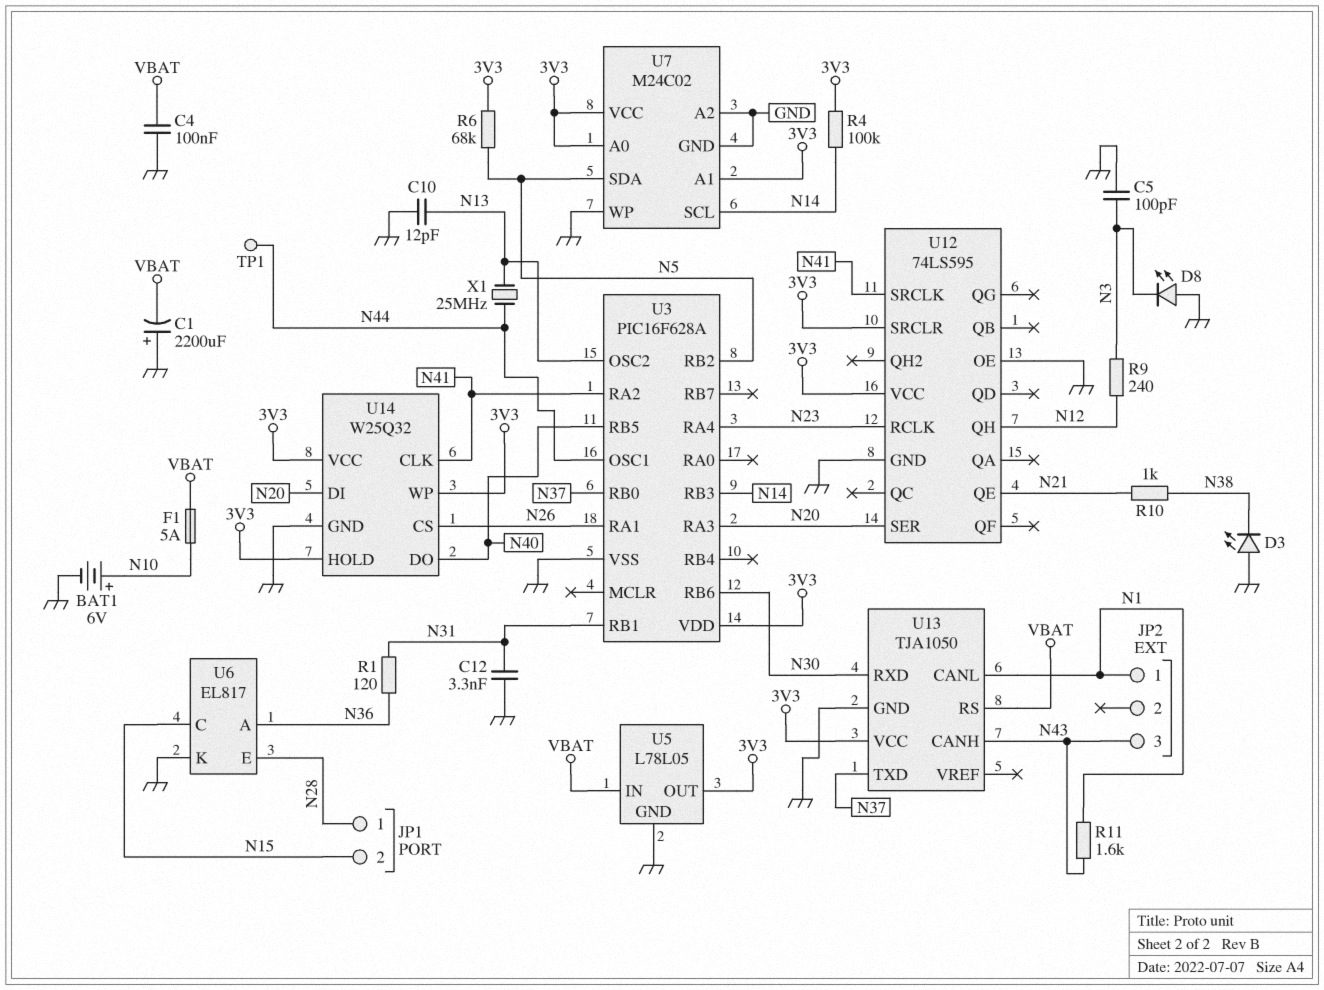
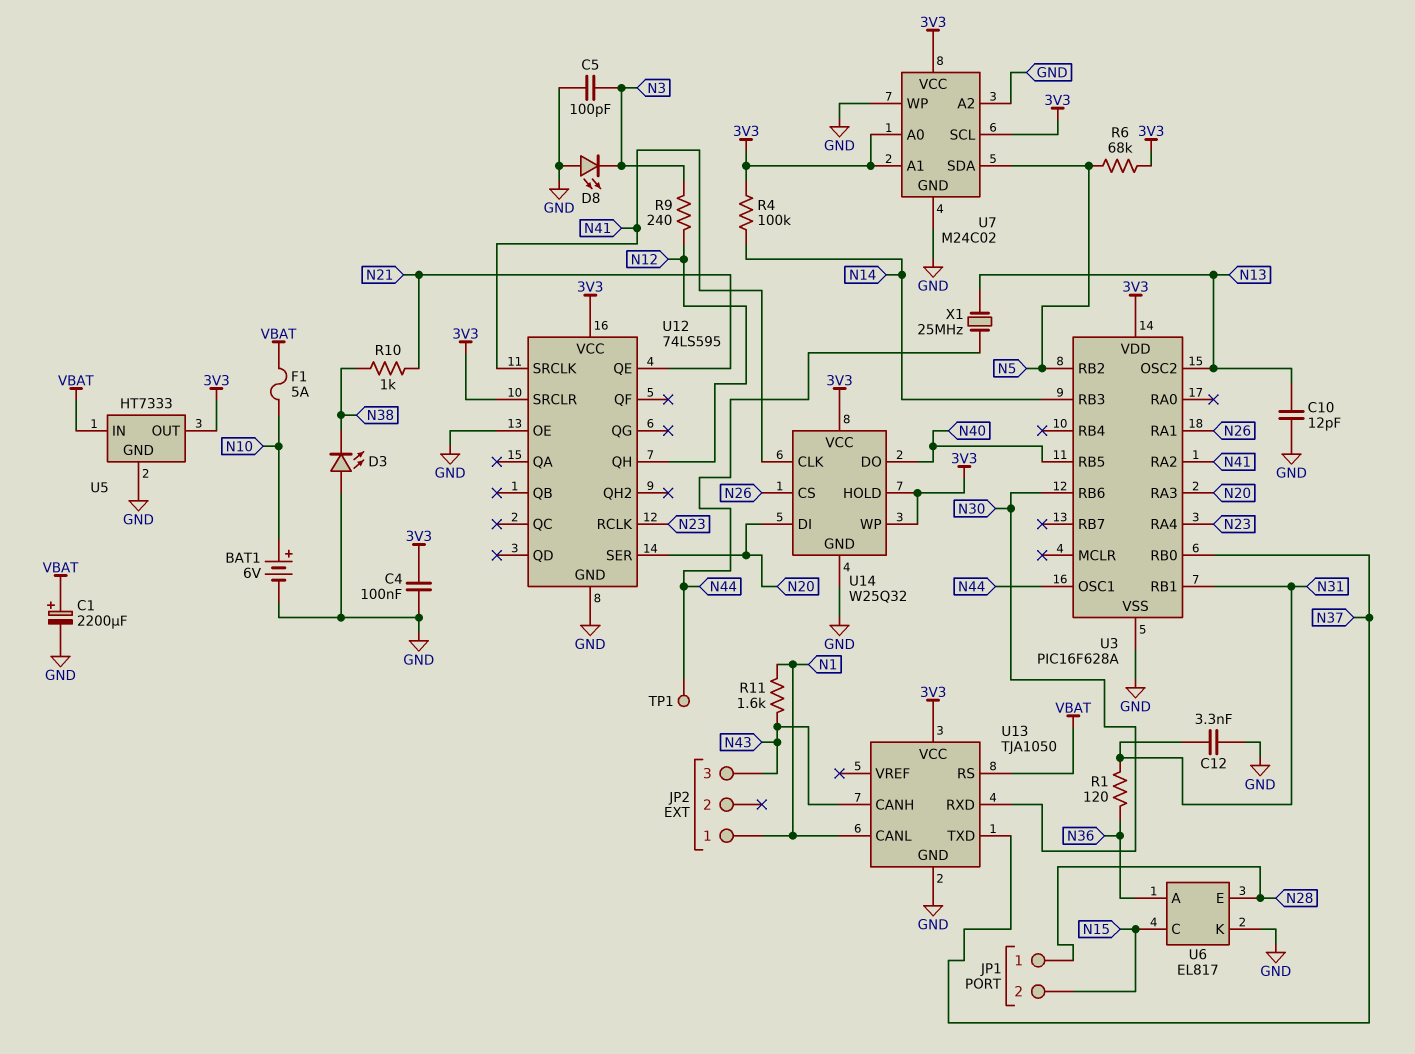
C1: 2200uF (plus GND, minus VBAT) -> 2200uF (plus VBAT, minus GND)
C4: 100nF (GND, VBAT) -> 100nF (3V3, GND)
U5: L78L05 -> HT7333
U7 pin SCL: N14 -> 3V3

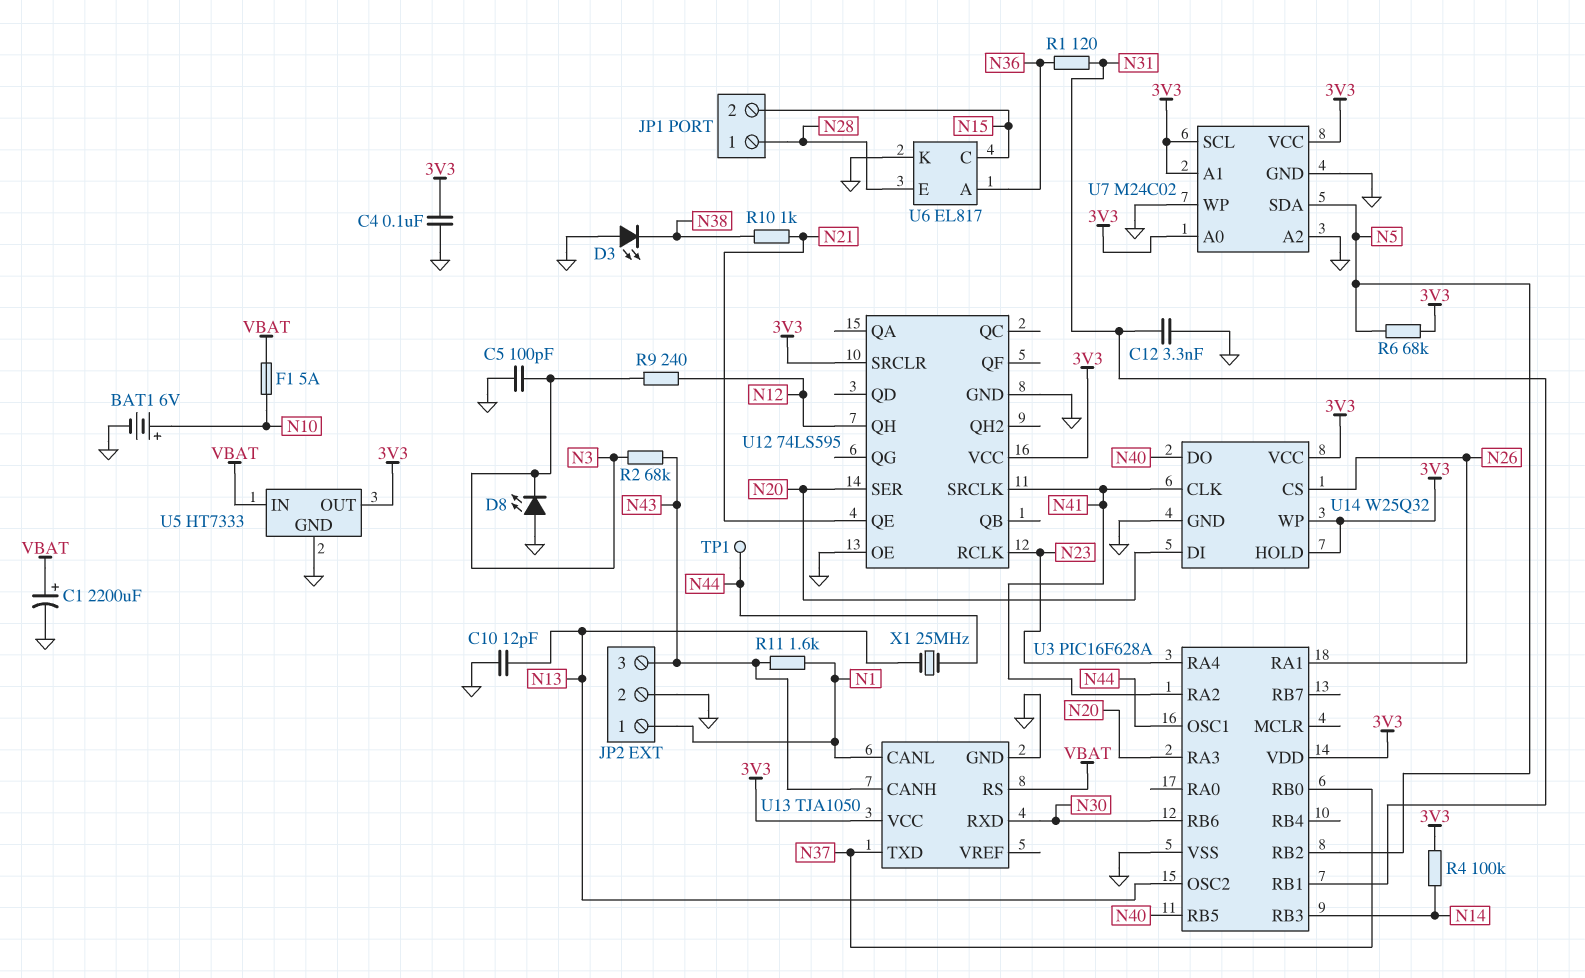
JP2 pin 2: none -> GND
R2: none -> 68k (N3, N43)

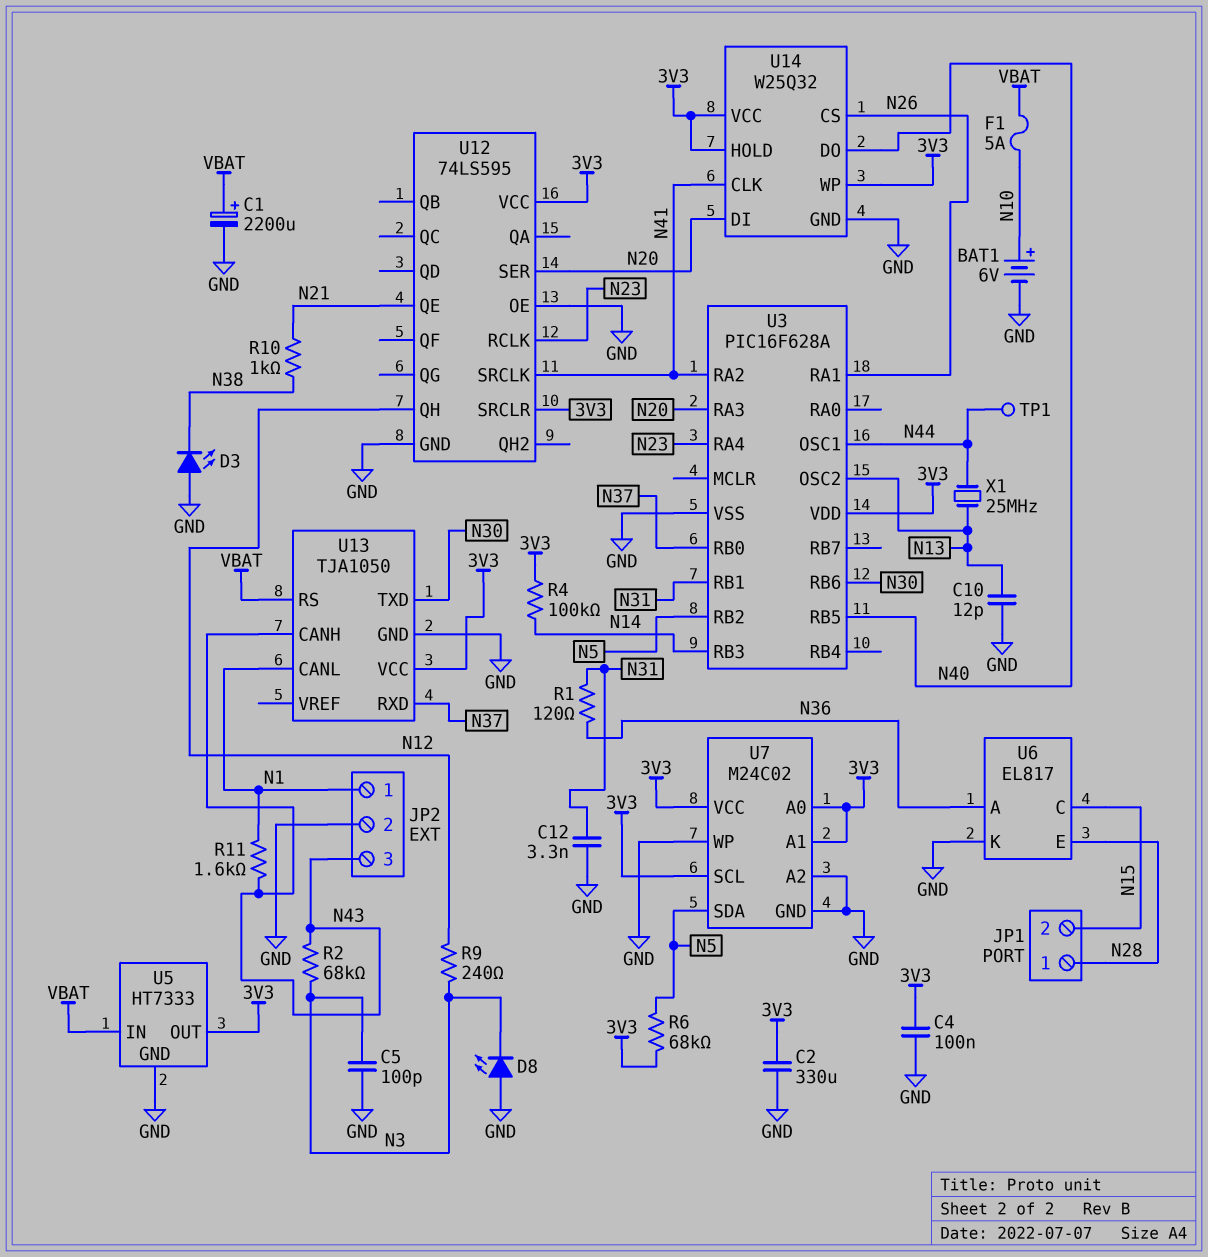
C2: none -> 330uF (3V3, GND)
U13 pin RXD: N30 -> N37
U13 pin TXD: N37 -> N30

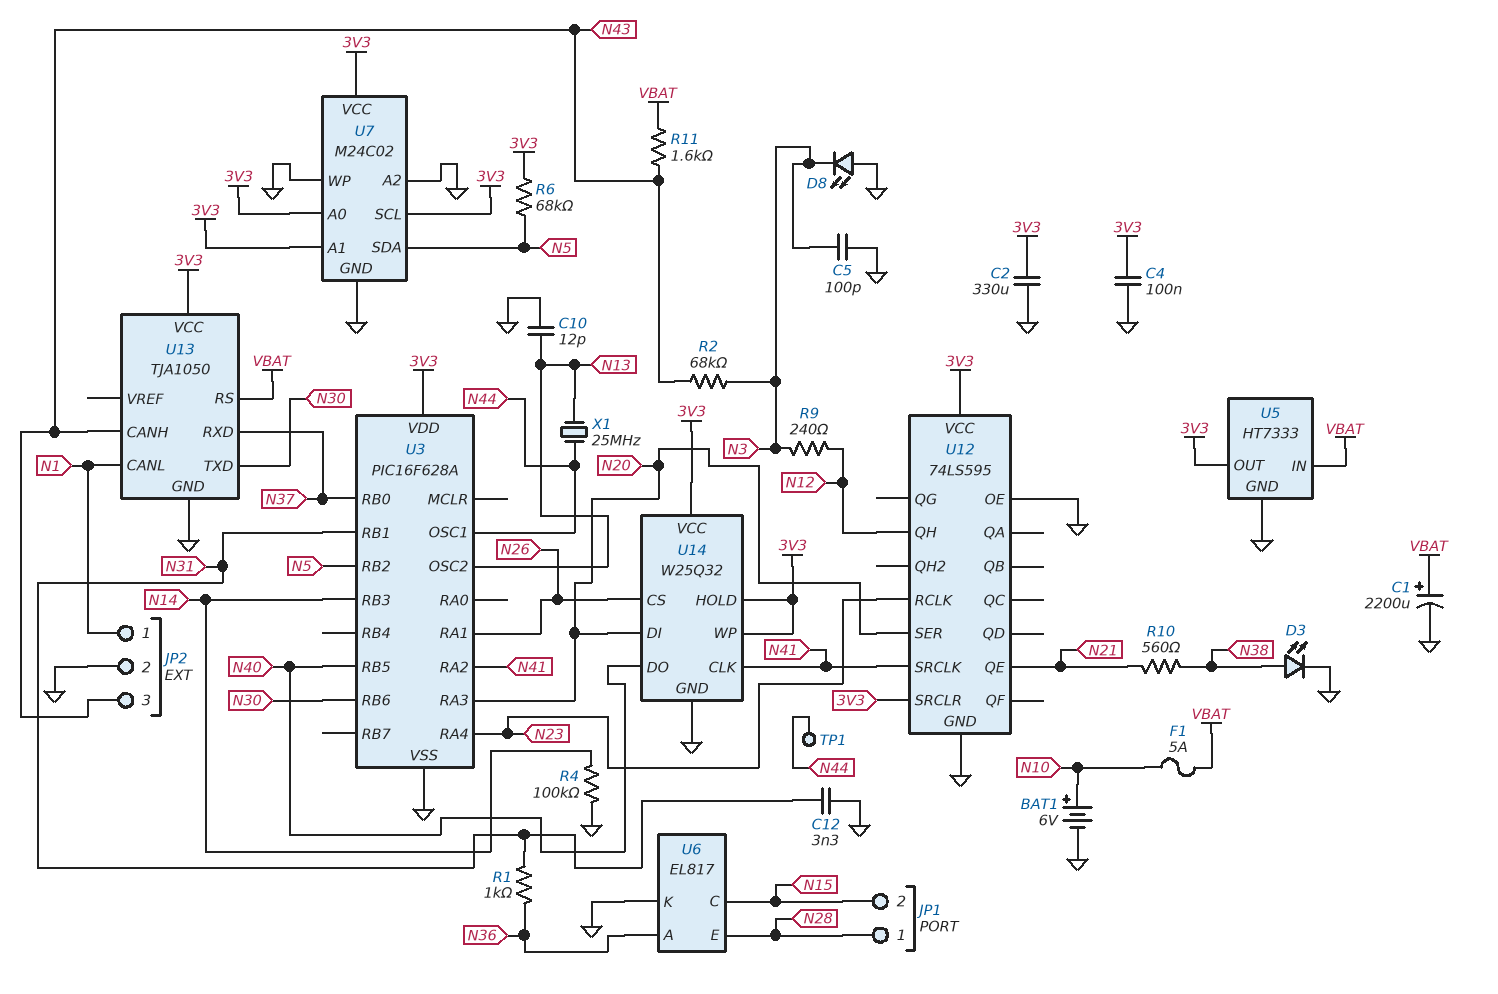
D3: LED (A GND, K N38) -> LED (A N38, K GND)
R1: 120 (N31, N36) -> 1k (N31, N36)
R4: 100k (3V3, N14) -> 100k (GND, N14)
R10: 1k (N21, N38) -> 560 (N21, N38)
R11: 1.6k (N1, N43) -> 1.6k (N43, VBAT)

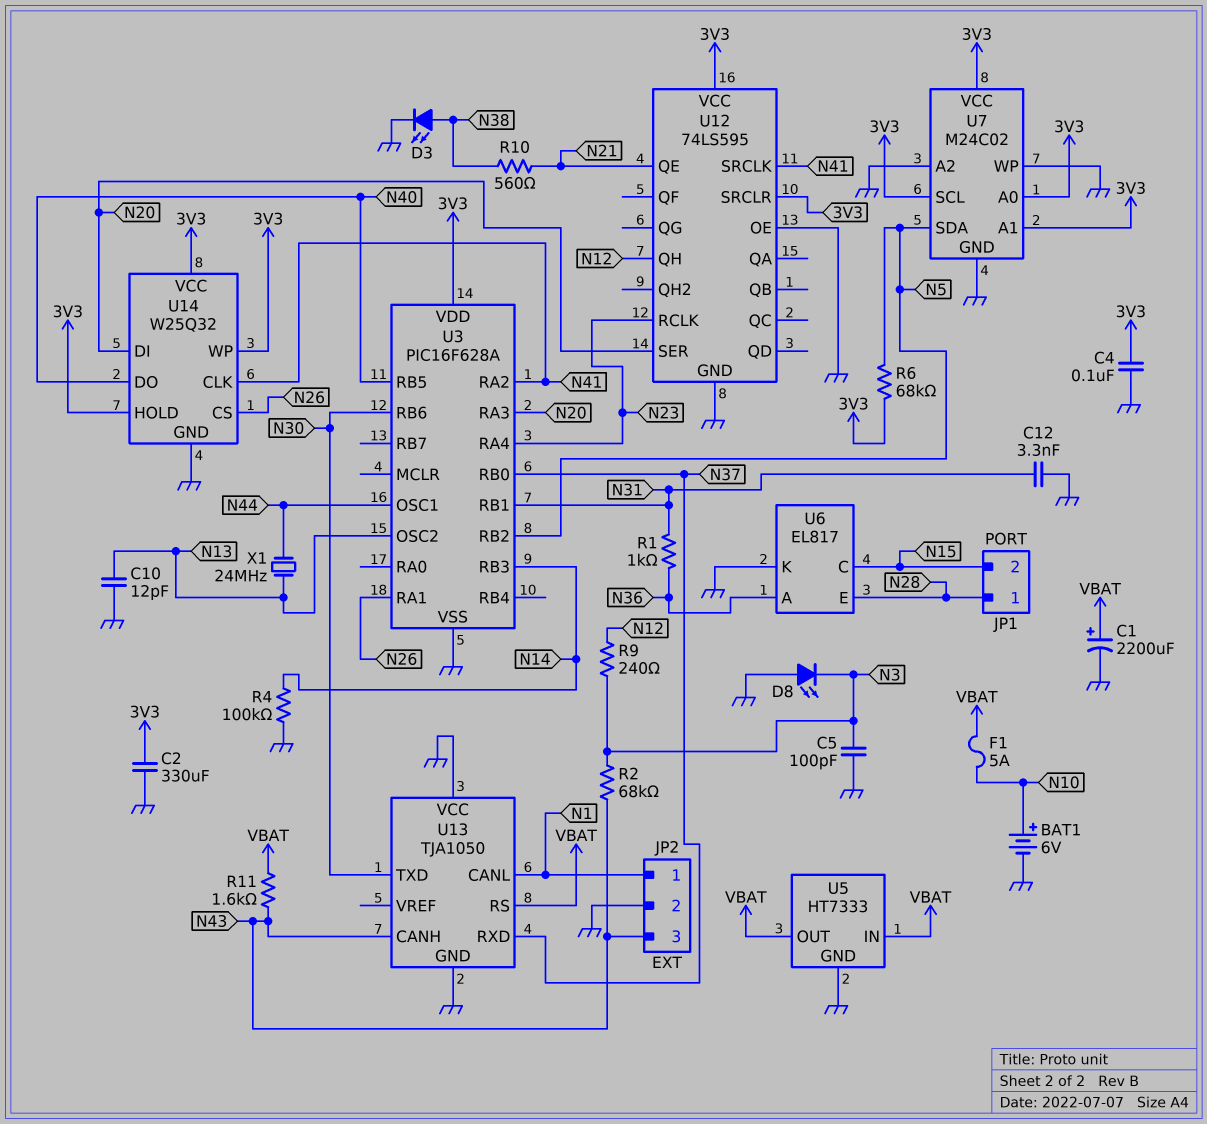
TP1: test point (N44) -> none
U5 pin OUT: 3V3 -> VBAT
U13 pin VCC: 3V3 -> GND
X1: 25MHz (N13, N44) -> 24MHz (N13, N44)

